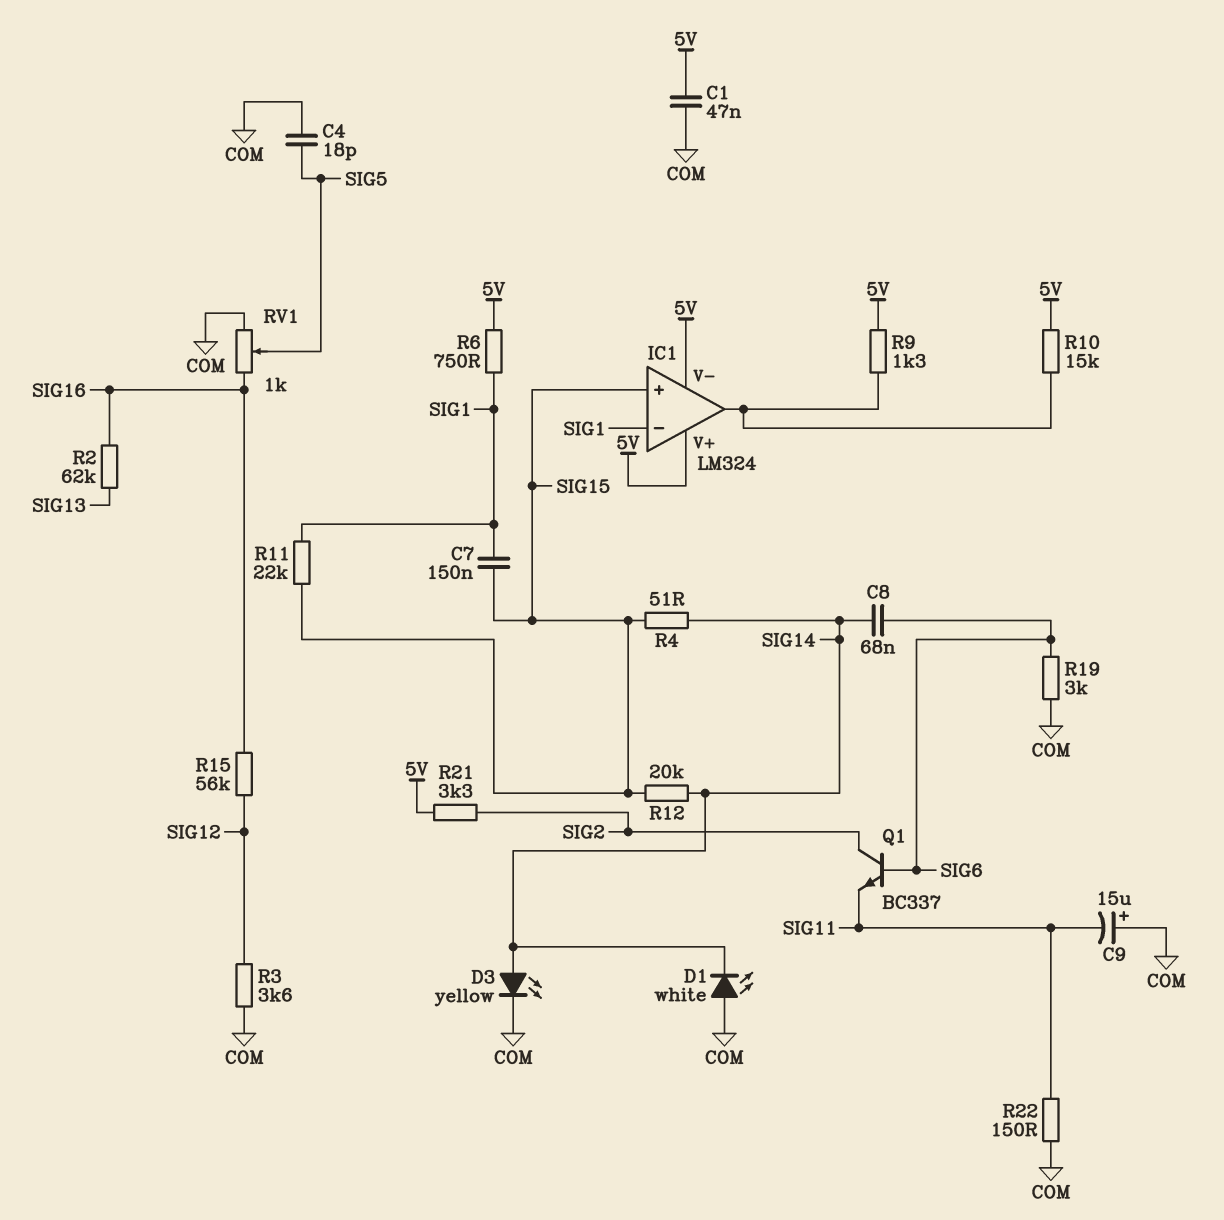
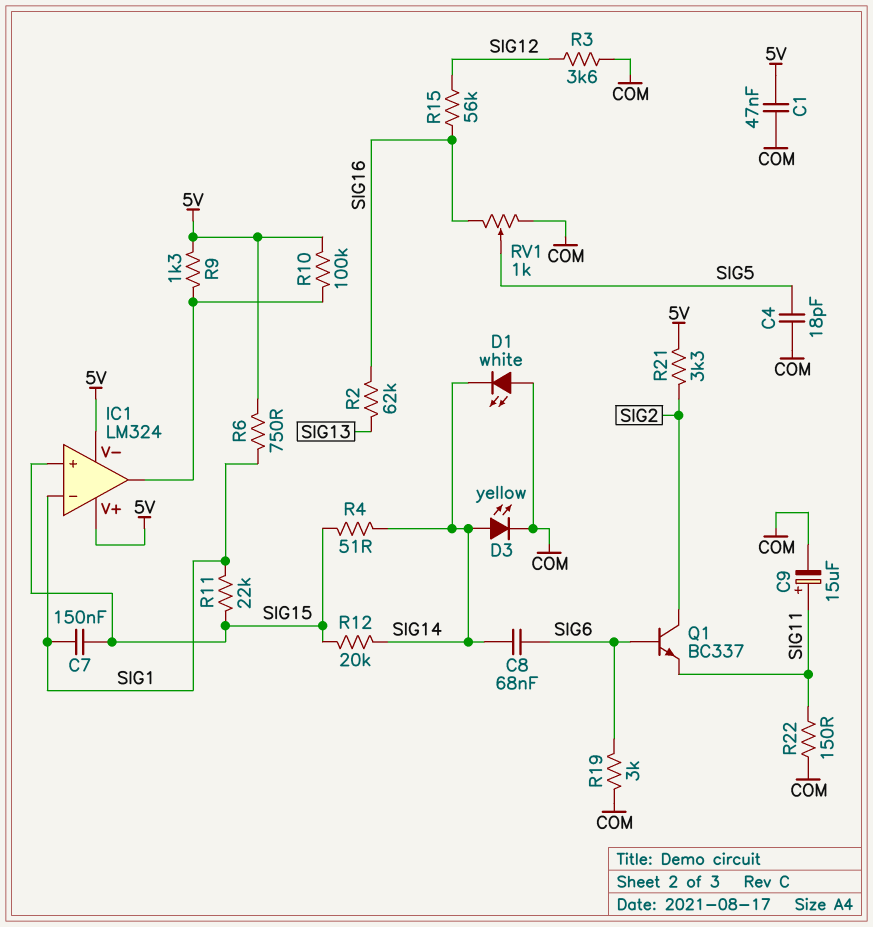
C9: 15uF (plus COM, minus SIG11) -> 15uF (plus SIG11, minus COM)
R10: 15k (5V, IC1/out) -> 100k (5V, IC1/out)

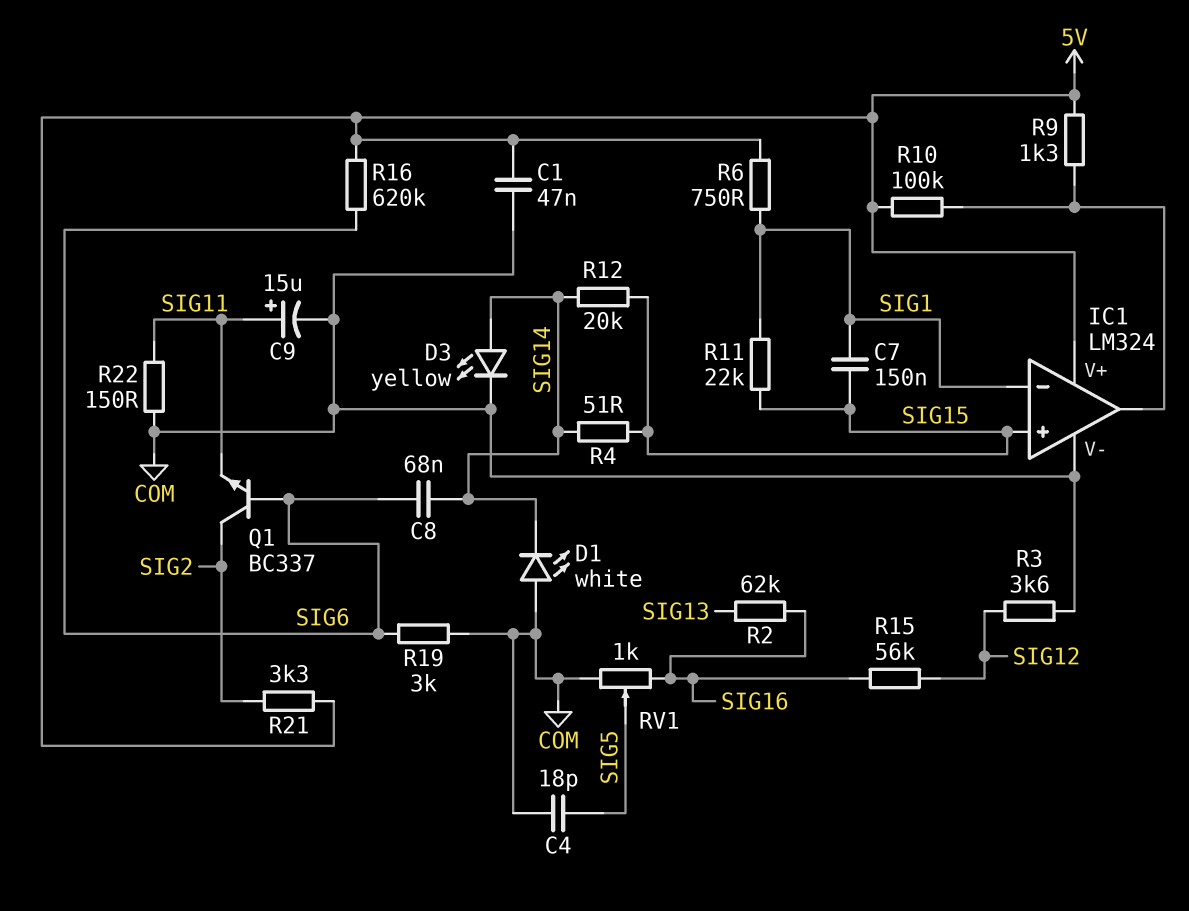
IC1 pin V-: 5V -> COM
R16: none -> 620k (5V, SIG6)

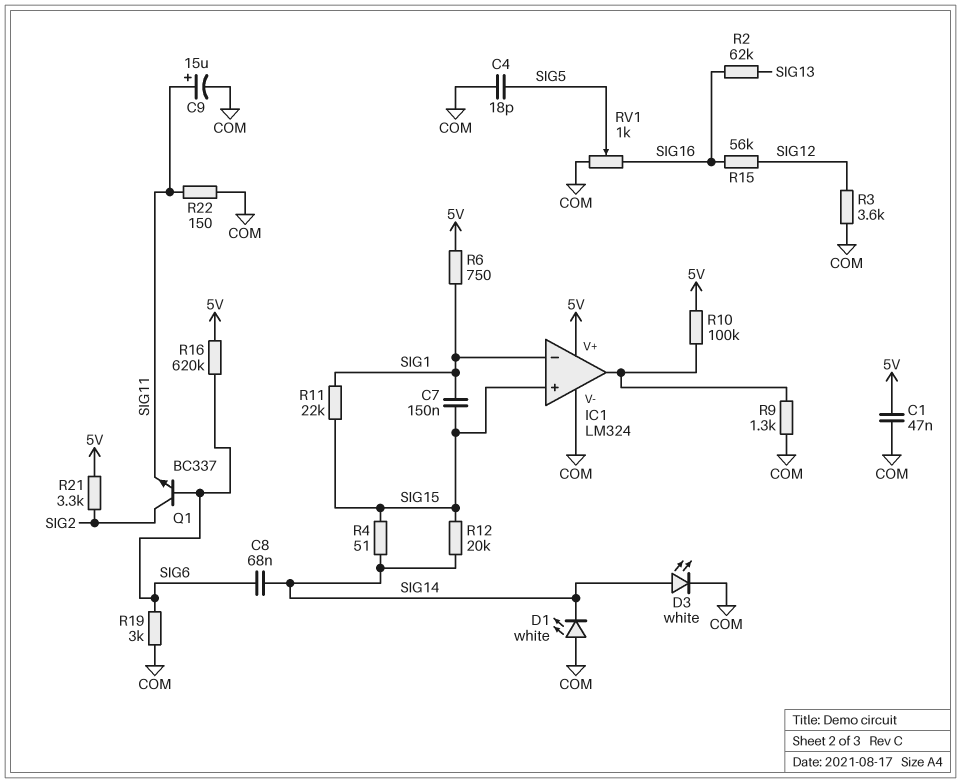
D3: LED yellow (A SIG14, K COM) -> LED white (A SIG14, K COM)
R9: 1.3k (5V, IC1/out) -> 1.3k (COM, IC1/out)

